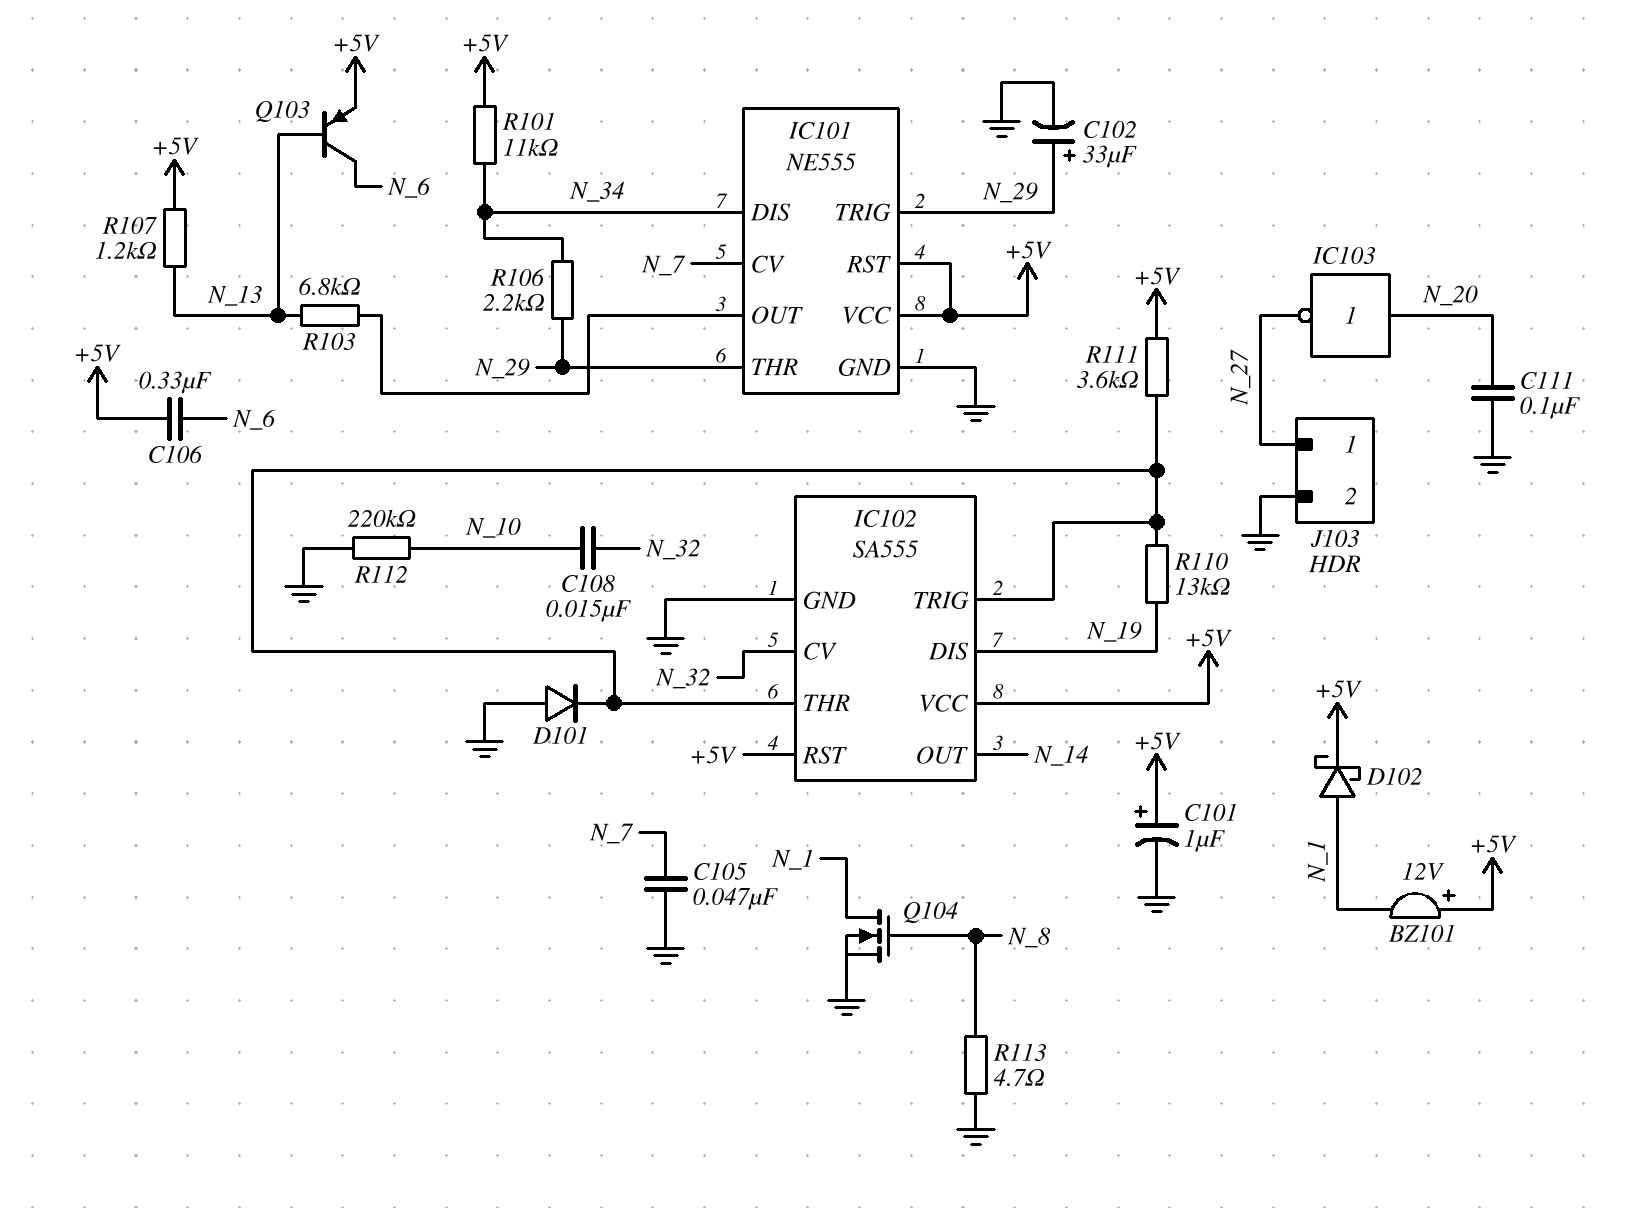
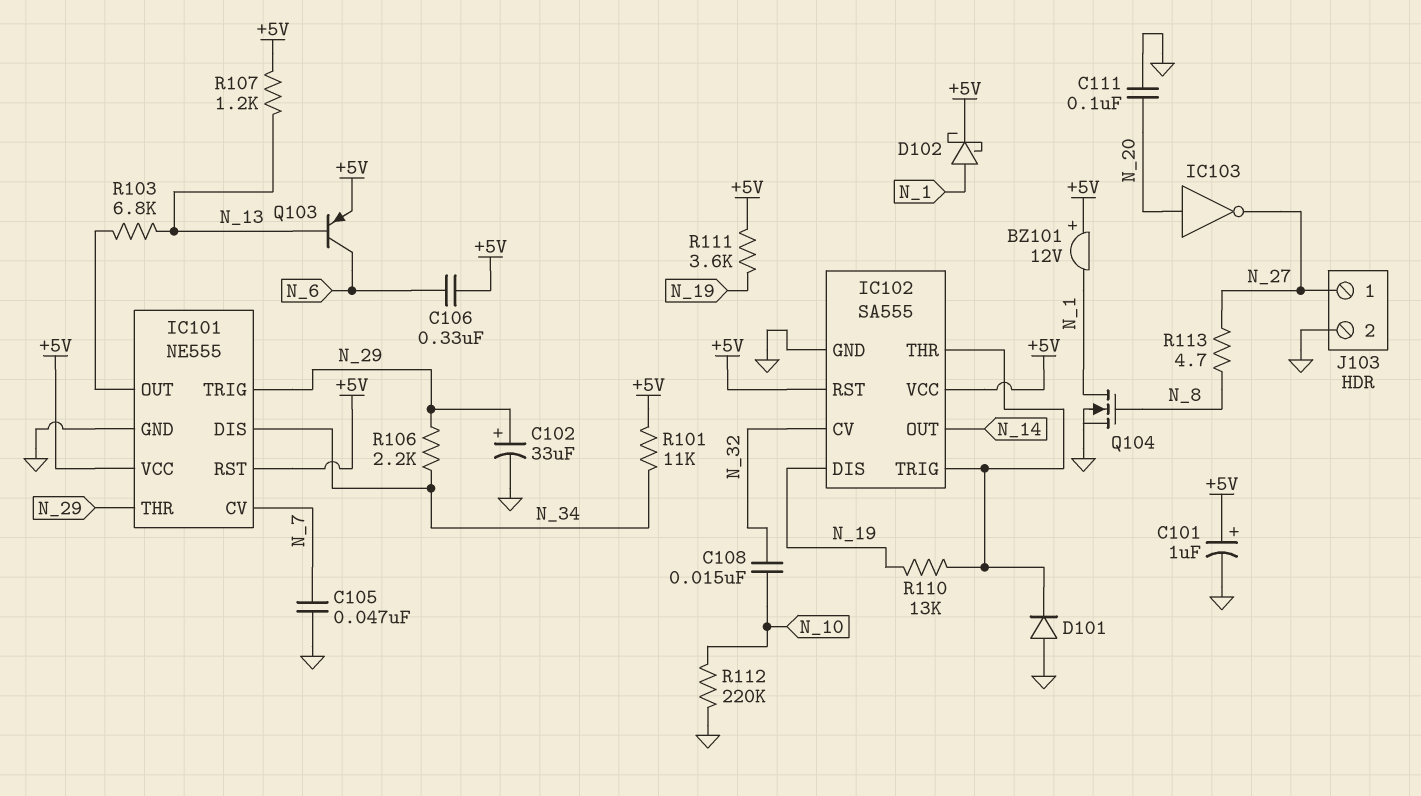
R111: 3.6k (+5V, IC102/THR) -> 3.6k (+5V, N_19)
R113: 4.7 (GND, N_8) -> 4.7 (N_8, N_27)

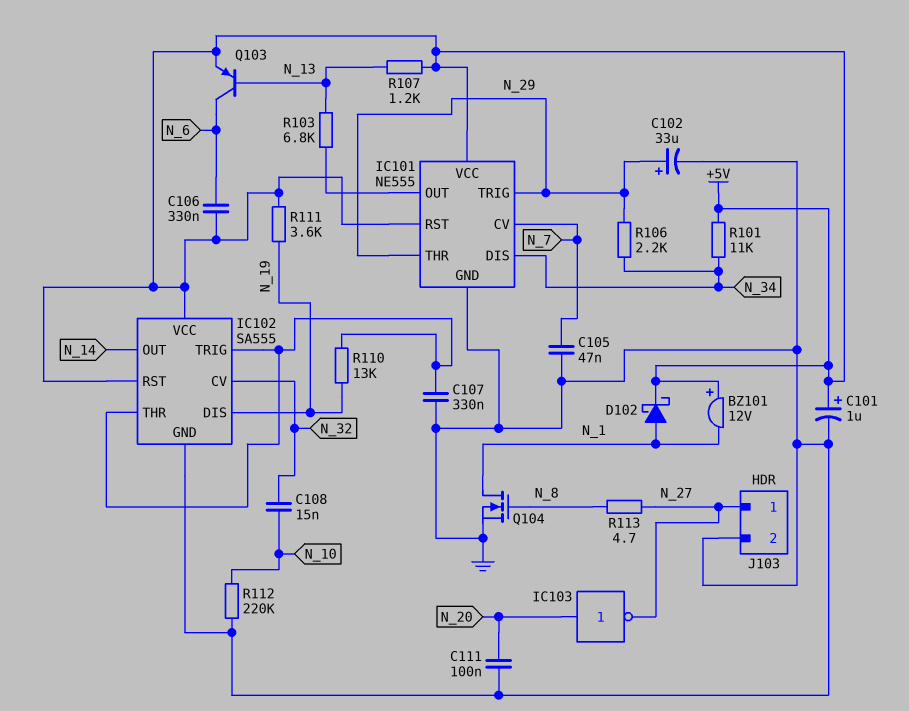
C107: none -> 330nF (GND, IC102/THR)
D101: diode (A GND, K IC102/THR) -> none

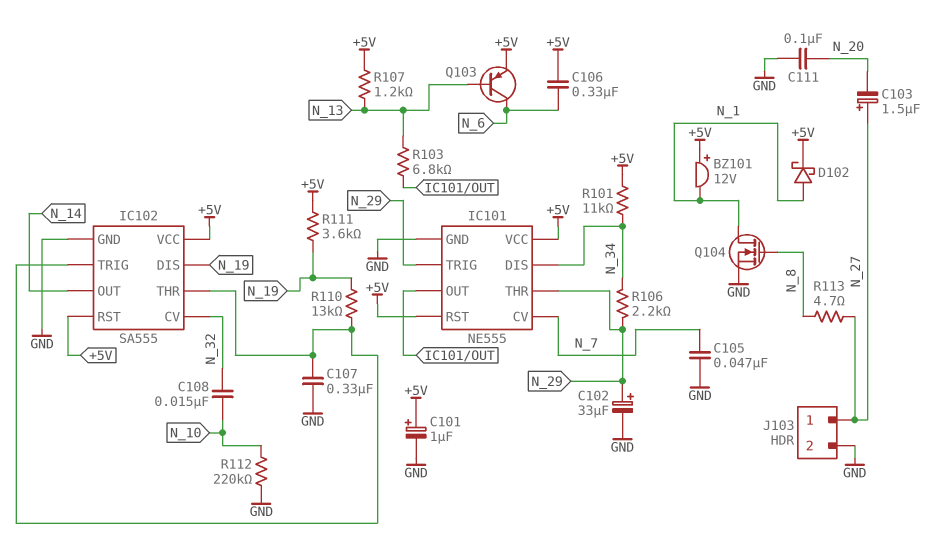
C103: none -> 1.5uF (plus N_27, minus N_20)
IC103: NOT (in N_20, out N_27) -> none

